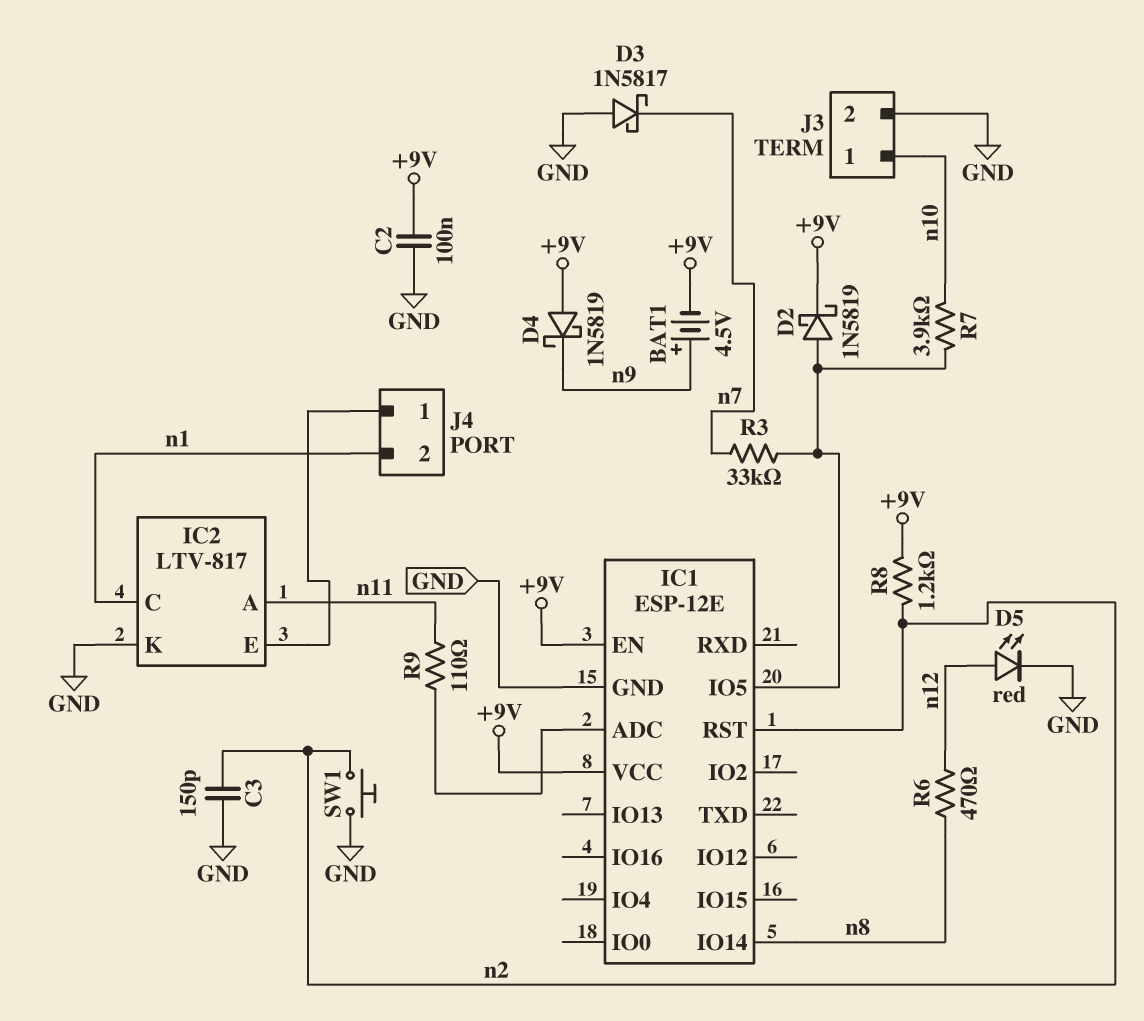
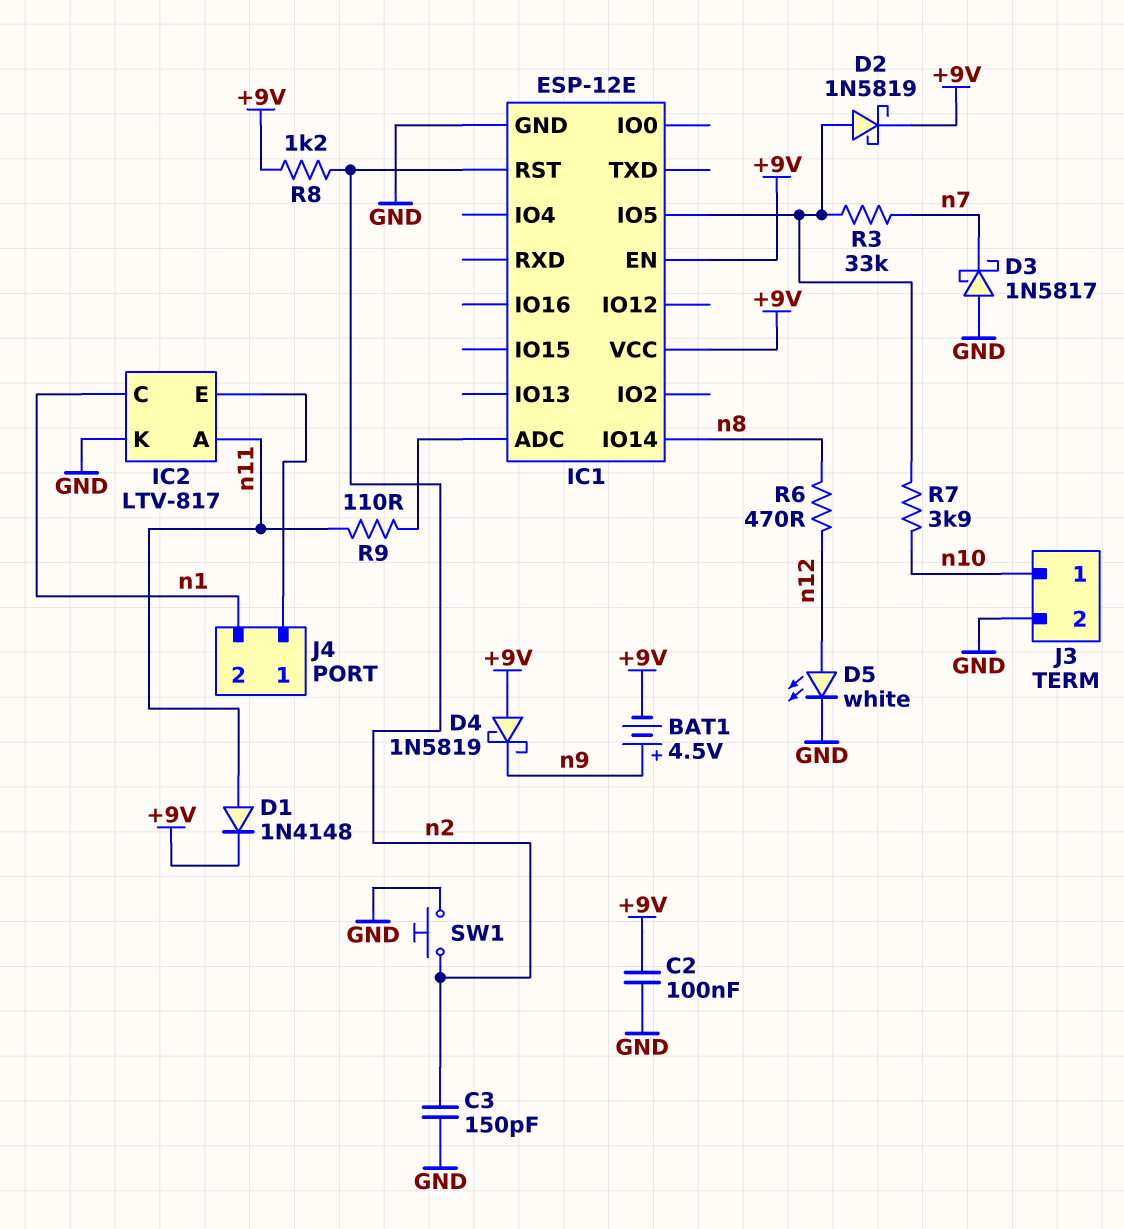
D1: none -> diode 1N4148 (A n11, K +9V)
D5: LED red (A n12, K GND) -> LED white (A n12, K GND)

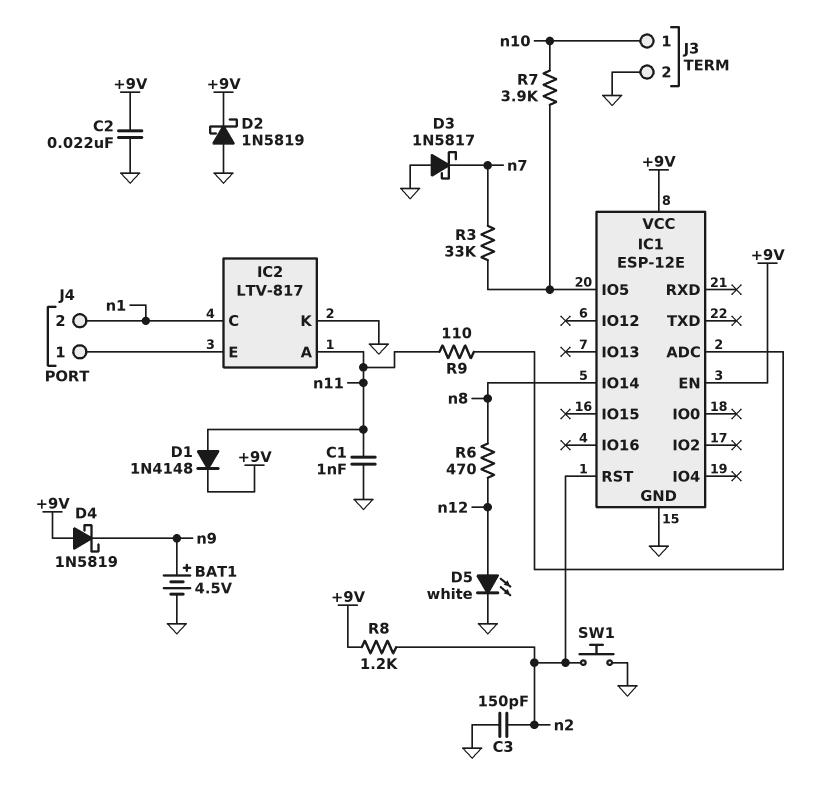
BAT1: 4.5V (plus n9, minus +9V) -> 4.5V (plus n9, minus GND)
C1: none -> 1nF (GND, n11)
C2: 100nF (+9V, GND) -> 22nF (+9V, GND)
D2: schottky 1N5819 (A IC1/IO5, K +9V) -> schottky 1N5819 (A GND, K +9V)

